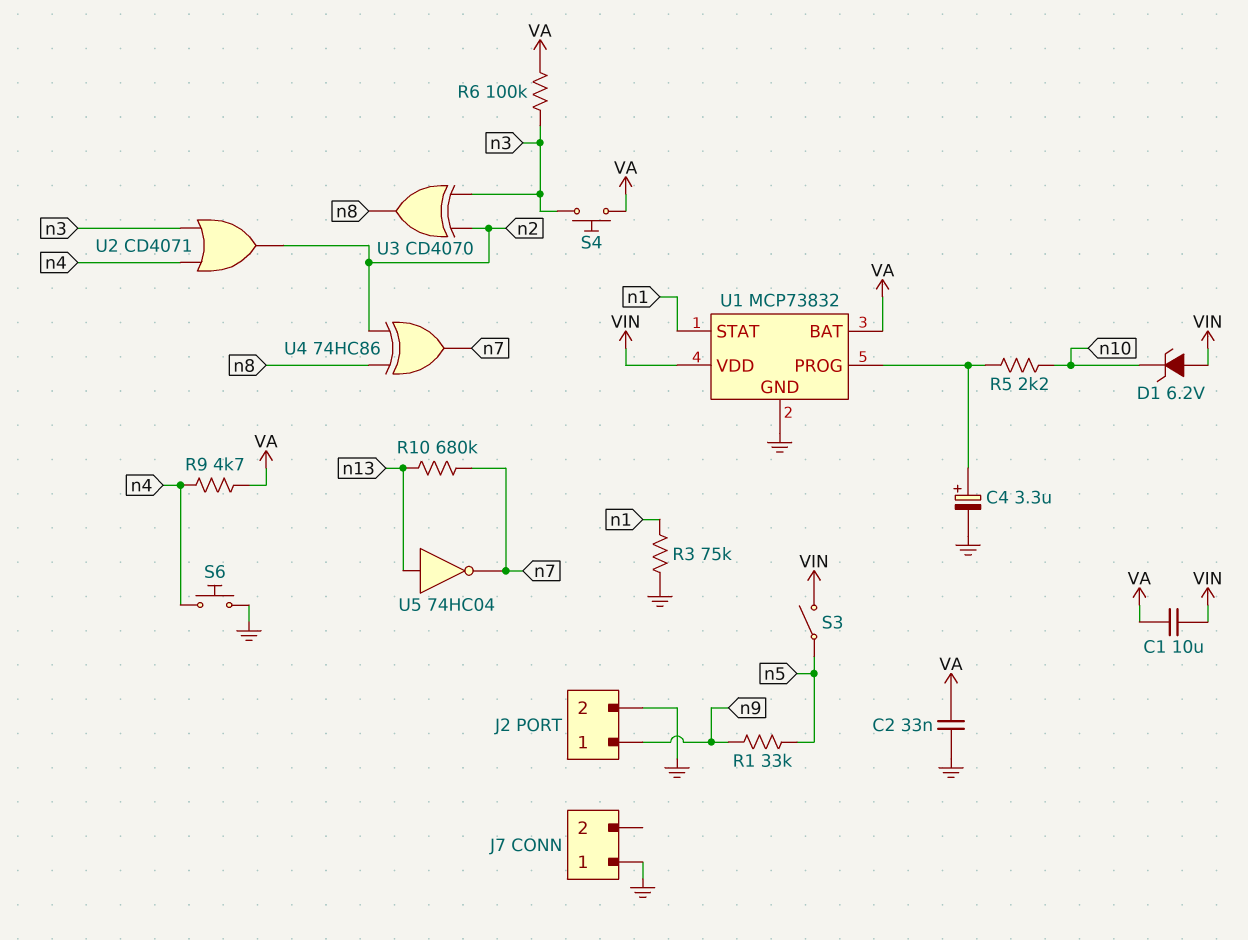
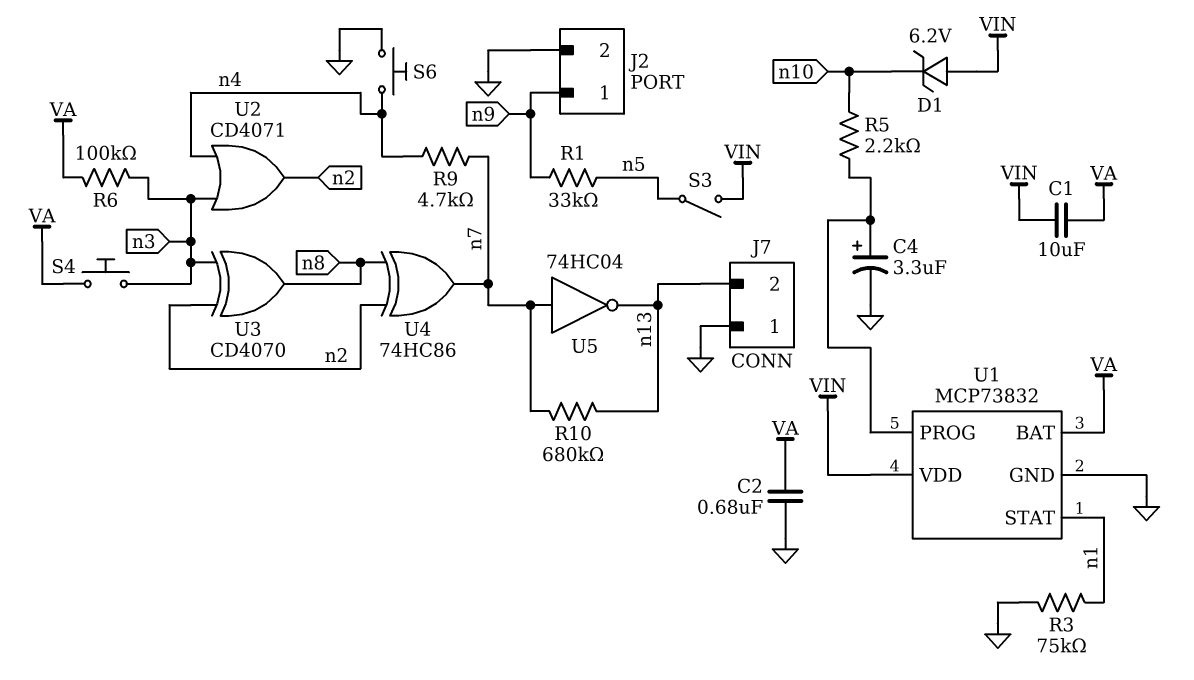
C2: 33nF (GND, VA) -> 680nF (GND, VA)
J7 pin 2: none -> n13
R9: 4.7k (VA, n4) -> 4.7k (n4, n7)
U5: NOT 74HC04 (in n13, out n7) -> NOT 74HC04 (in n7, out n13)

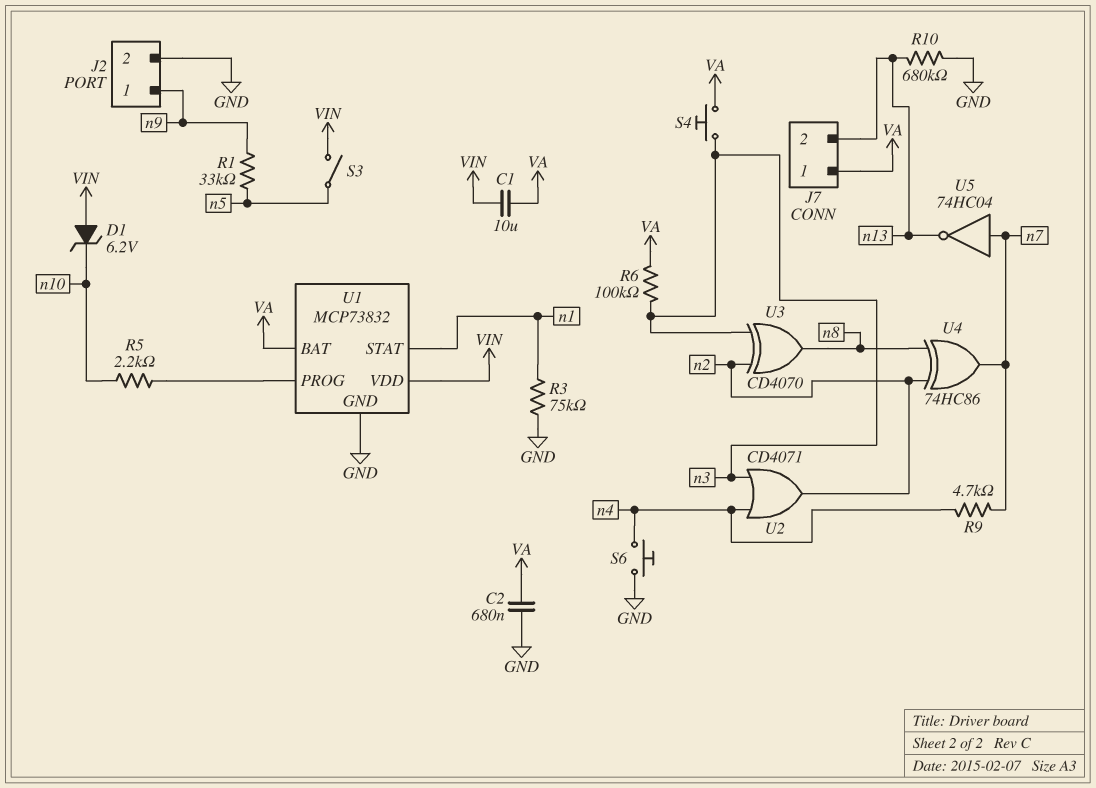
C4: 3.3uF (plus U1/PROG, minus GND) -> none
J7 pin 1: GND -> VA
R10: 680k (n7, n13) -> 680k (GND, n13)

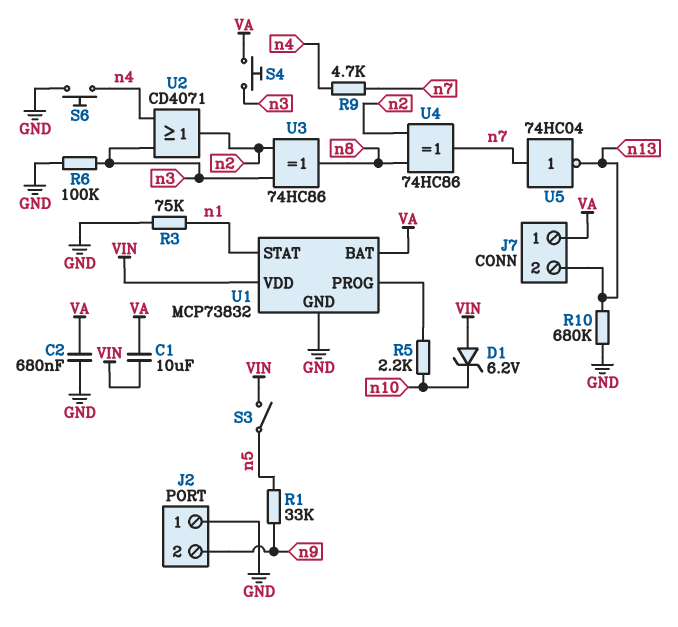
J2 pin 1: n9 -> GND
J2 pin 2: GND -> n9
R6: 100k (VA, n3) -> 100k (GND, n3)
U3: XOR CD4070 (in n2, in n3, out n8) -> XOR 74HC86 (in n2, in n3, out n8)

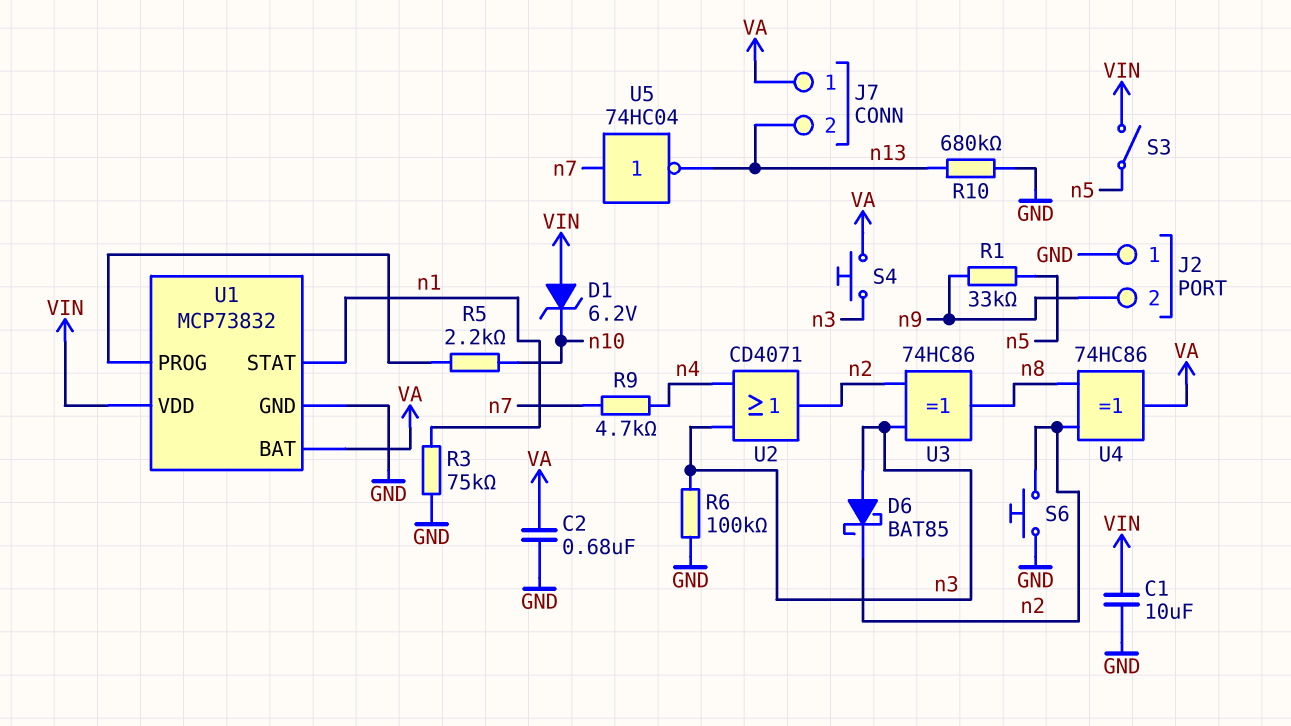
C1: 10uF (VA, VIN) -> 10uF (GND, VIN)
D6: none -> schottky BAT85 (A n3, K n2)
S6: button (GND, n4) -> button (GND, n2)
U4: XOR 74HC86 (in n2, in n8, out n7) -> XOR 74HC86 (in n2, in n8, out VA)

